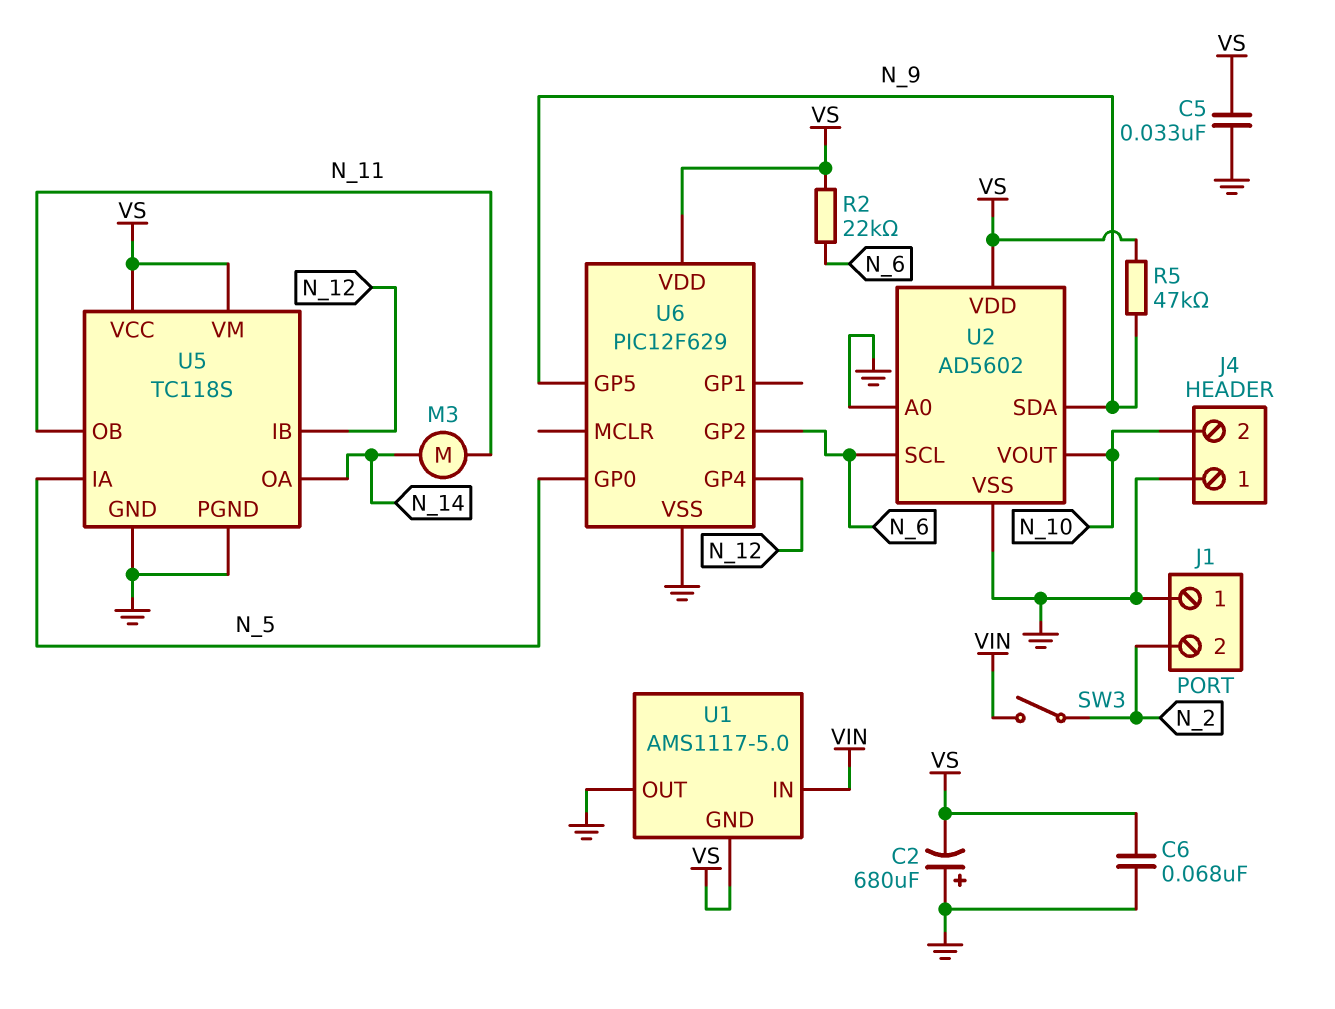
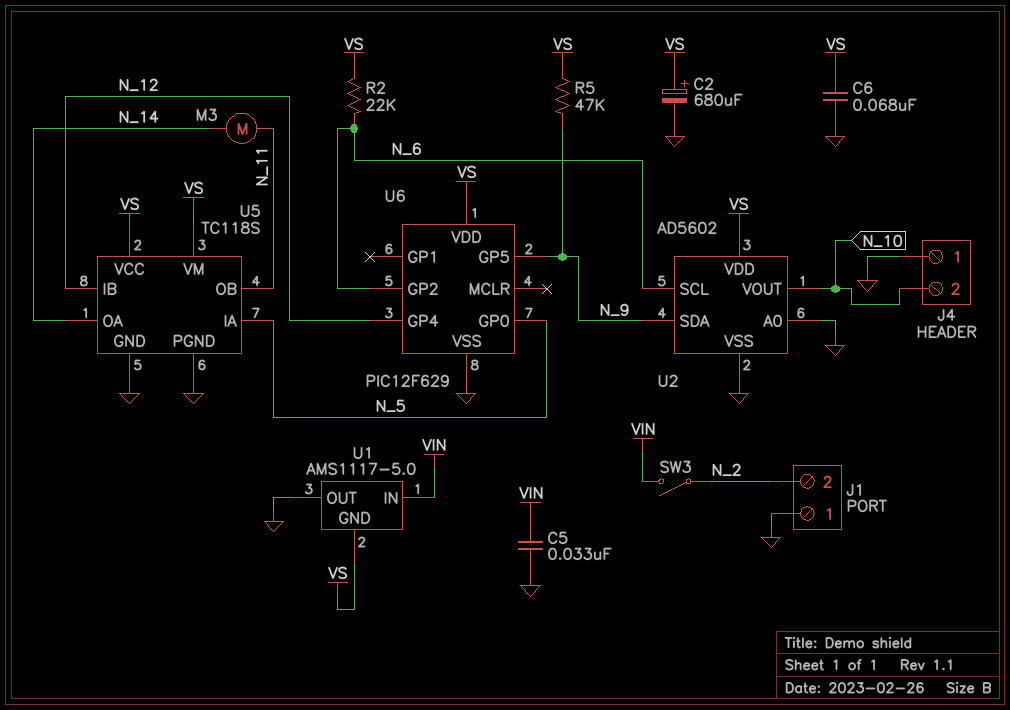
C2: 680uF (plus GND, minus VS) -> 680uF (plus VS, minus GND)
C5: 33nF (GND, VS) -> 33nF (GND, VIN)

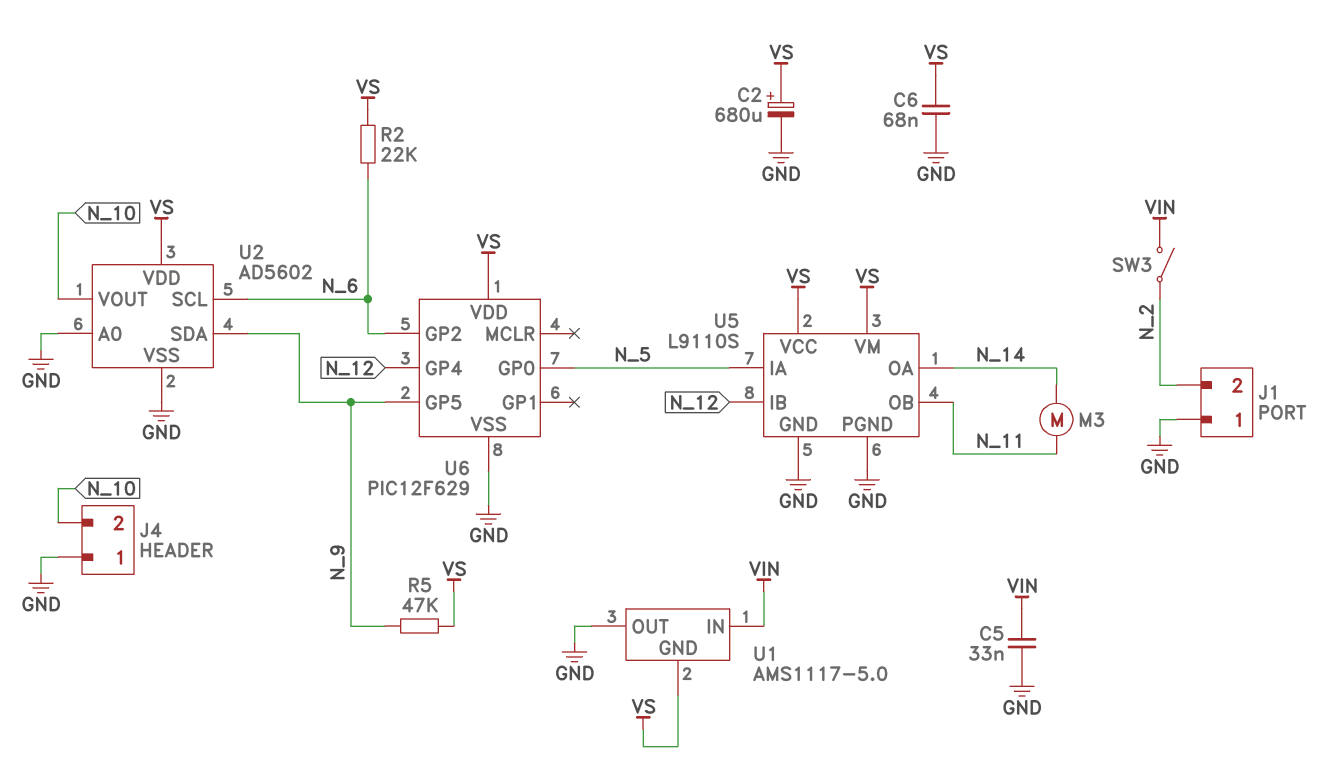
U5: TC118S -> L9110S

